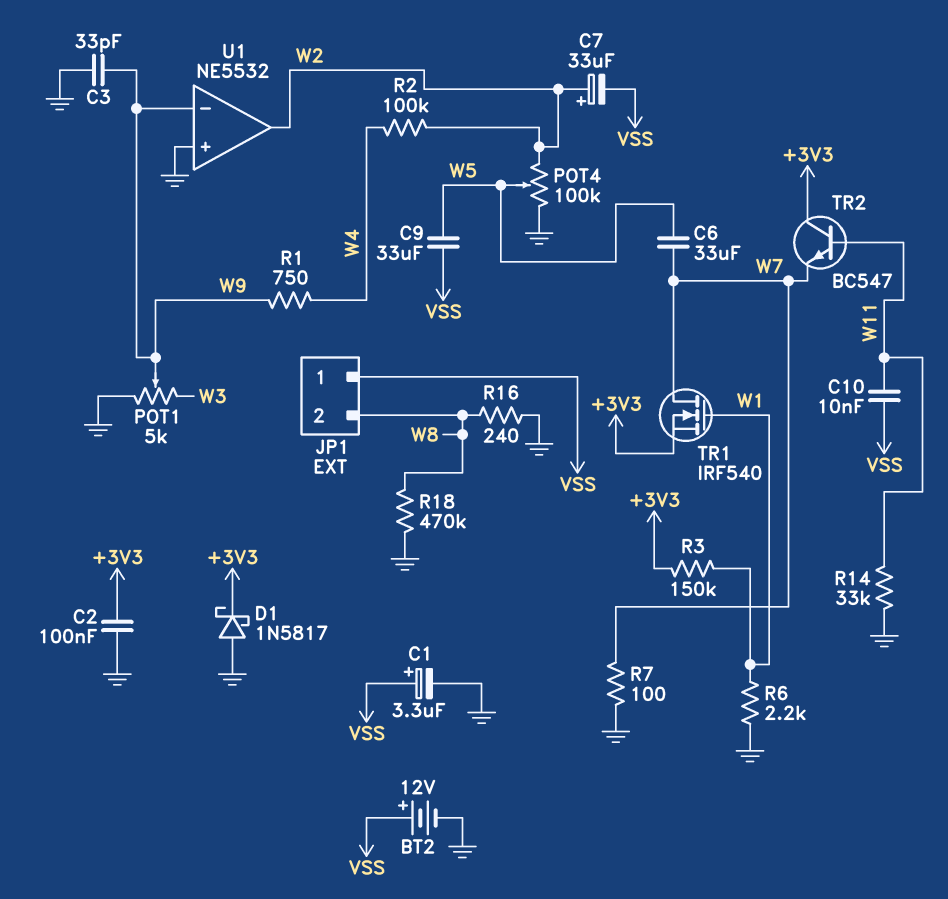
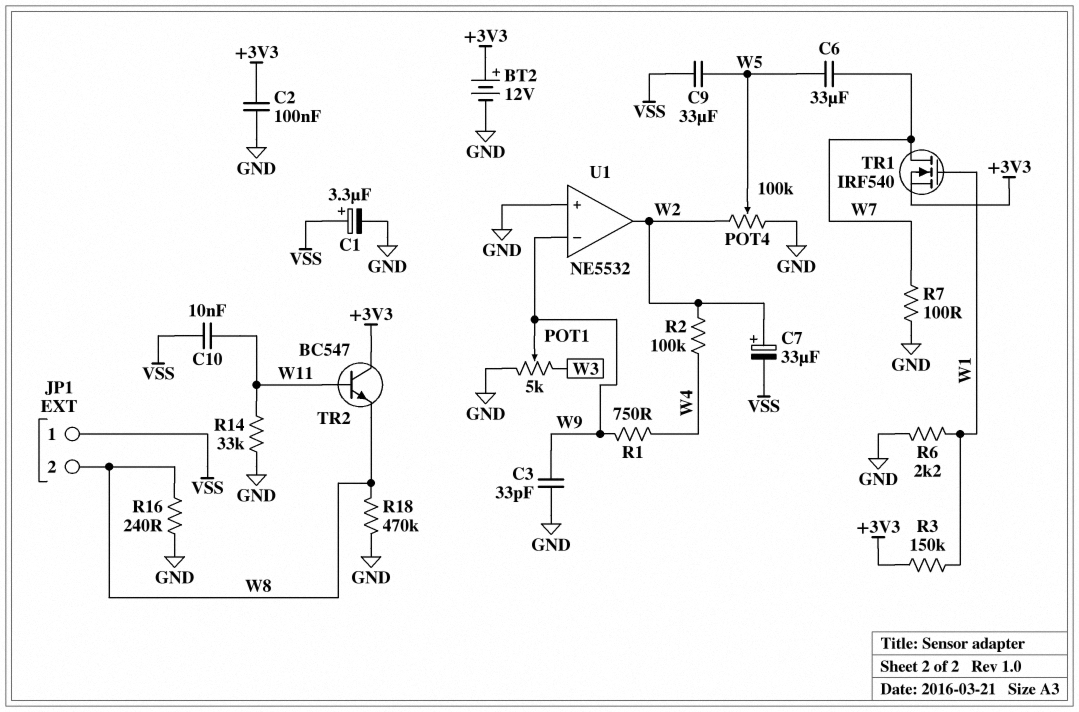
BT2: 12V (plus VSS, minus GND) -> 12V (plus +3V3, minus GND)
D1: schottky 1N5817 (A GND, K +3V3) -> none
TR2: NPN BC547 (B W11, C +3V3, E W7) -> NPN BC547 (B W11, C +3V3, E W8)

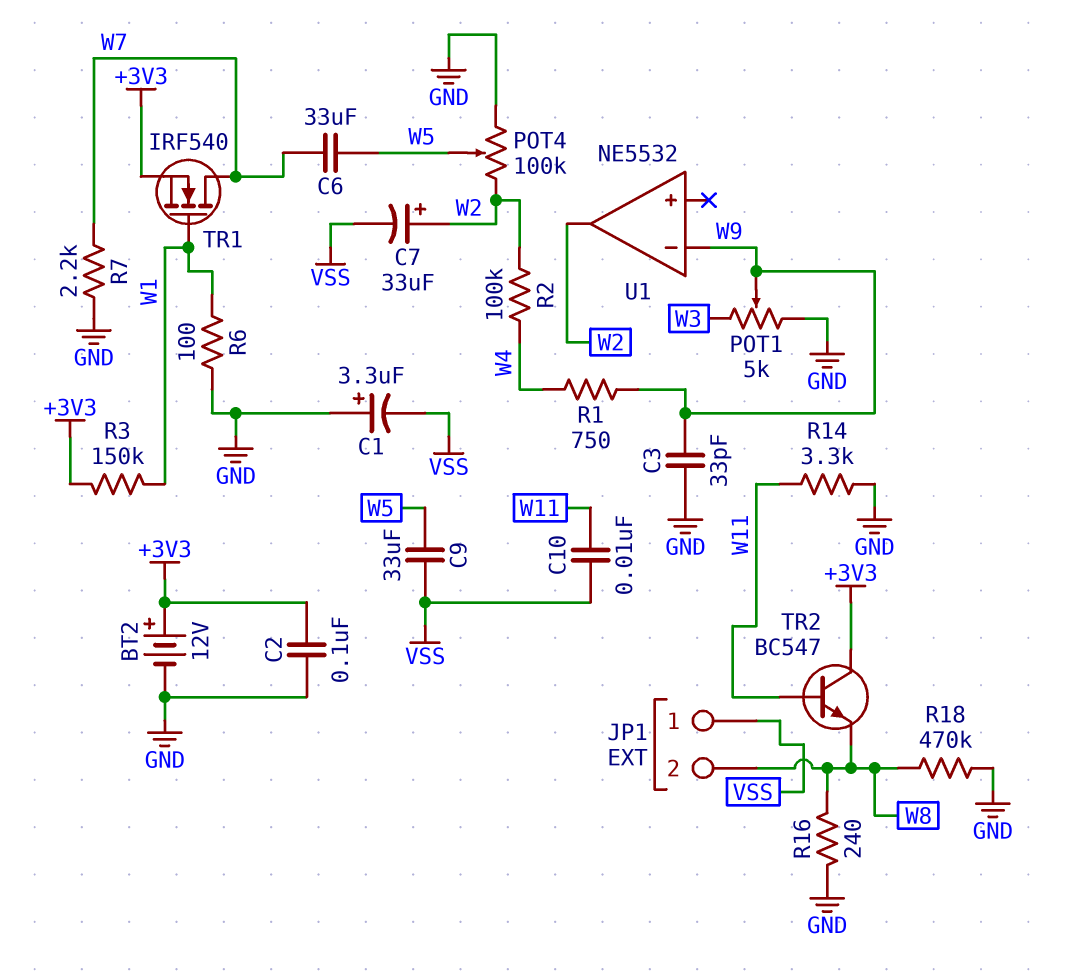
C1: 3.3uF (plus VSS, minus GND) -> 3.3uF (plus GND, minus VSS)
R6: 2.2k (GND, W1) -> 100 (GND, W1)
R7: 100 (GND, W7) -> 2.2k (GND, W7)
R14: 33k (GND, W11) -> 3.3k (GND, W11)
U1 pin in+: GND -> none

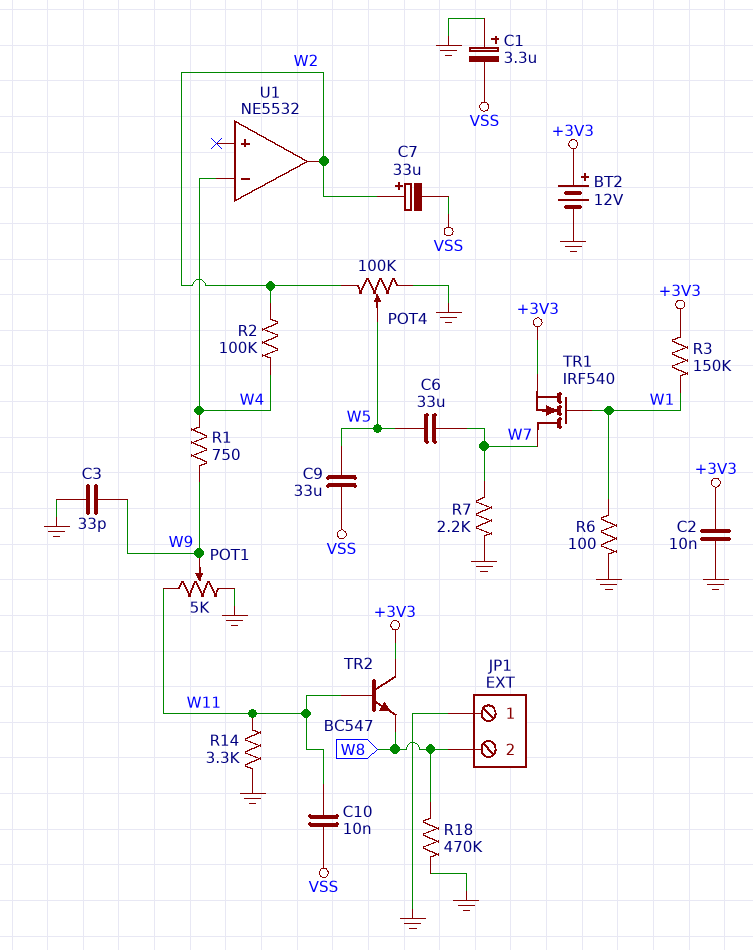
C2: 100nF (+3V3, GND) -> 10nF (+3V3, GND)
JP1 pin 1: VSS -> GND
POT1: 5k (GND, W3, wiper W9) -> 5k (GND, W11, wiper W9)
R16: 240 (GND, W8) -> none
U1 pin in-: W9 -> W4

